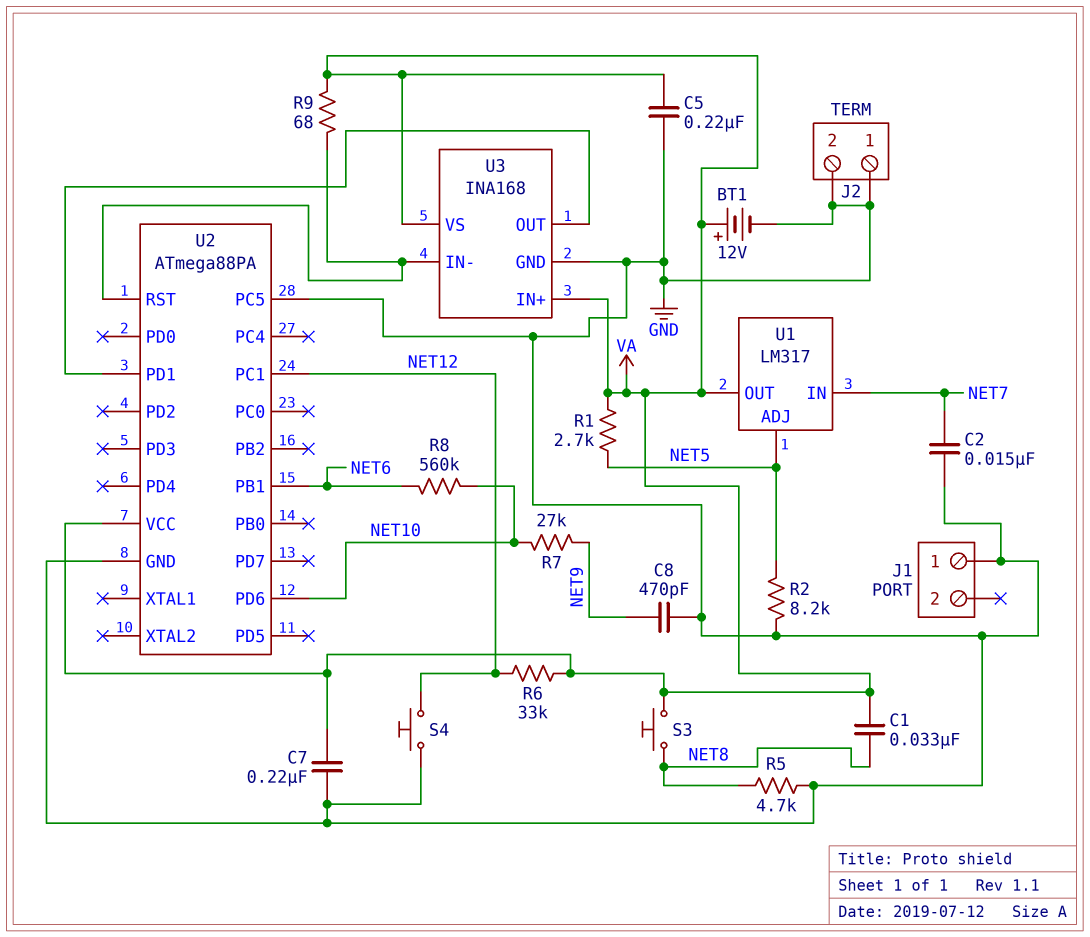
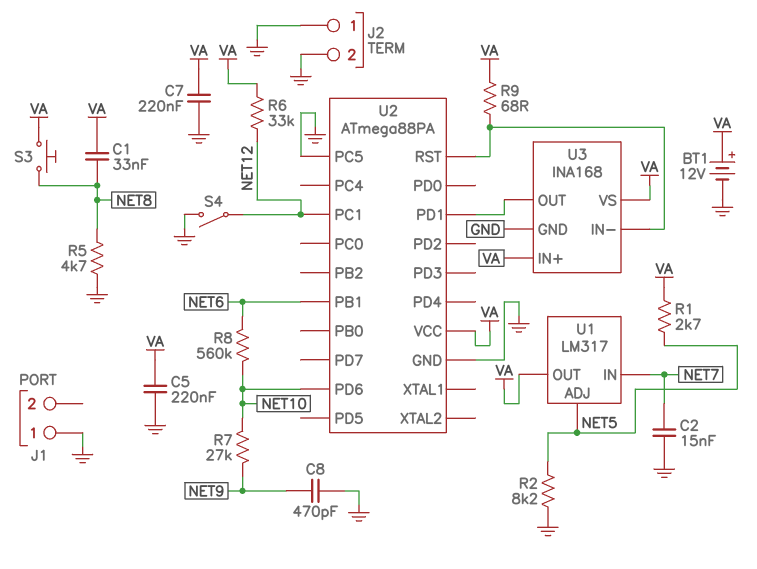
S4: button (GND, NET12) -> switch (GND, NET12)

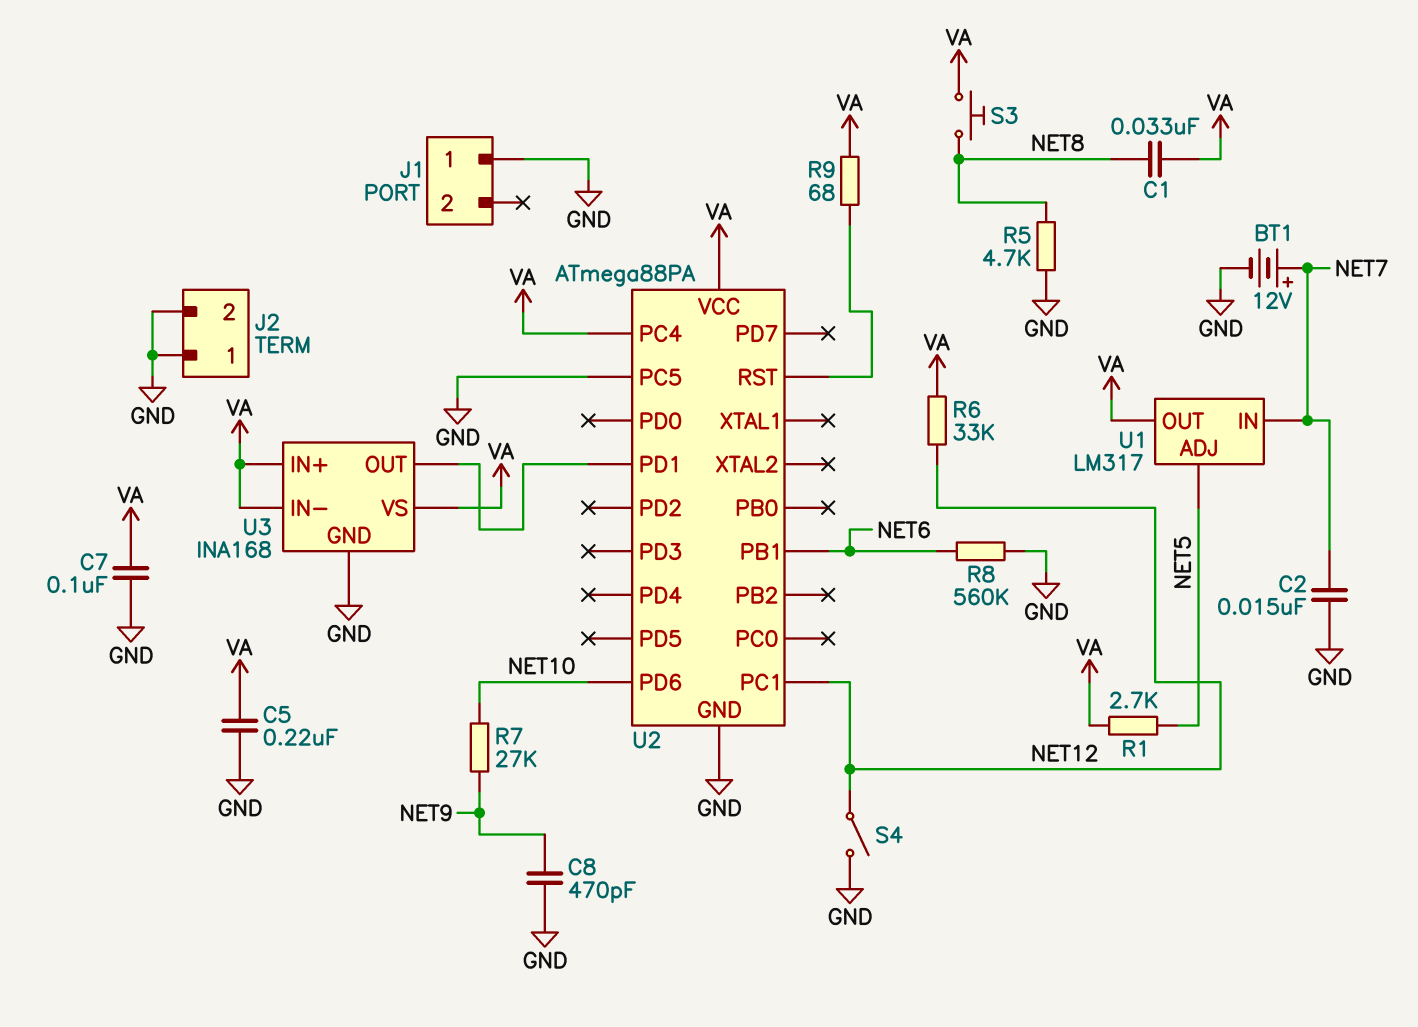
BT1: 12V (plus VA, minus GND) -> 12V (plus NET7, minus GND)
C7: 220nF (GND, VA) -> 100nF (GND, VA)
R2: 8.2k (GND, NET5) -> none
R8: 560k (NET6, NET10) -> 560k (GND, NET6)
U2 pin PC4: none -> VA
U3 pin IN-: U2/RST -> VA

